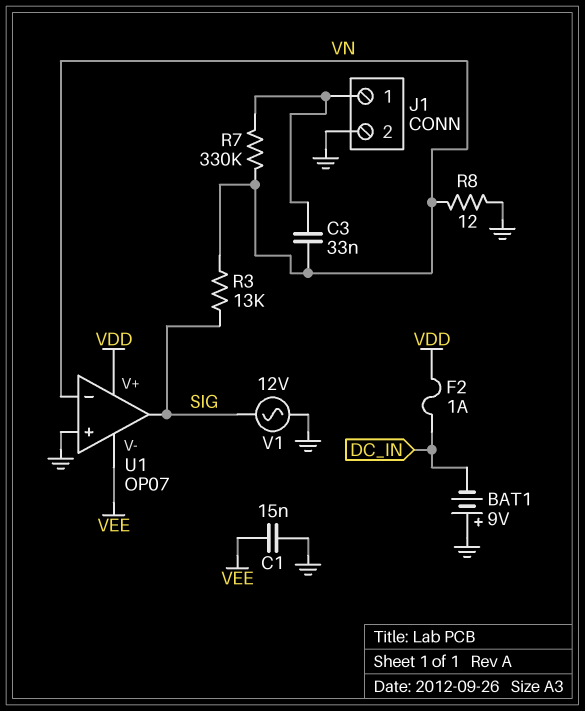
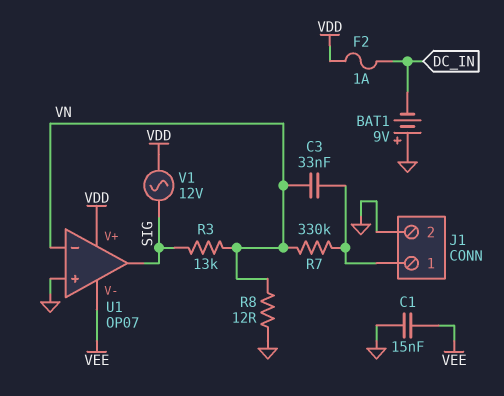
V1: AC 12V (GND, SIG) -> AC 12V (SIG, VDD)

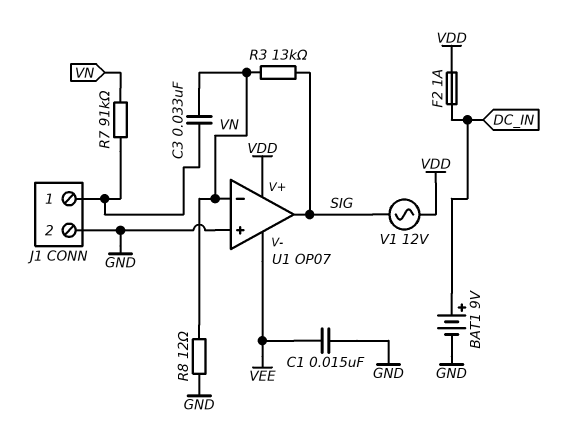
BAT1: 9V (plus GND, minus DC_IN) -> 9V (plus DC_IN, minus GND)
R7: 330k (J1/1, VN) -> 91k (J1/1, VN)

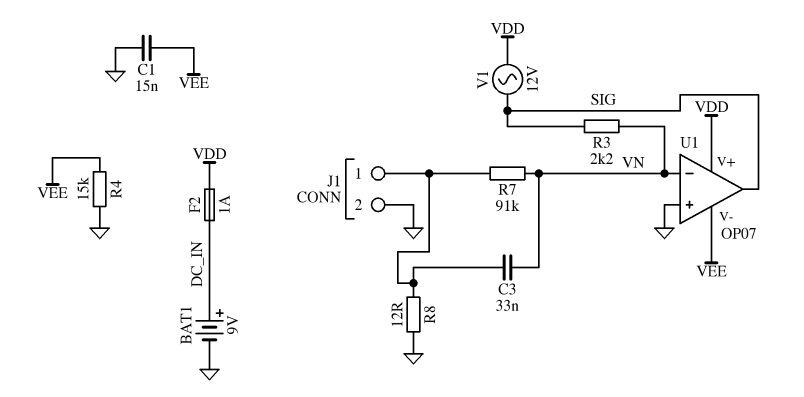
R3: 13k (SIG, VN) -> 2.2k (SIG, VN)
R4: none -> 15k (GND, VEE)
R8: 12 (GND, VN) -> 12 (GND, J1/1)

